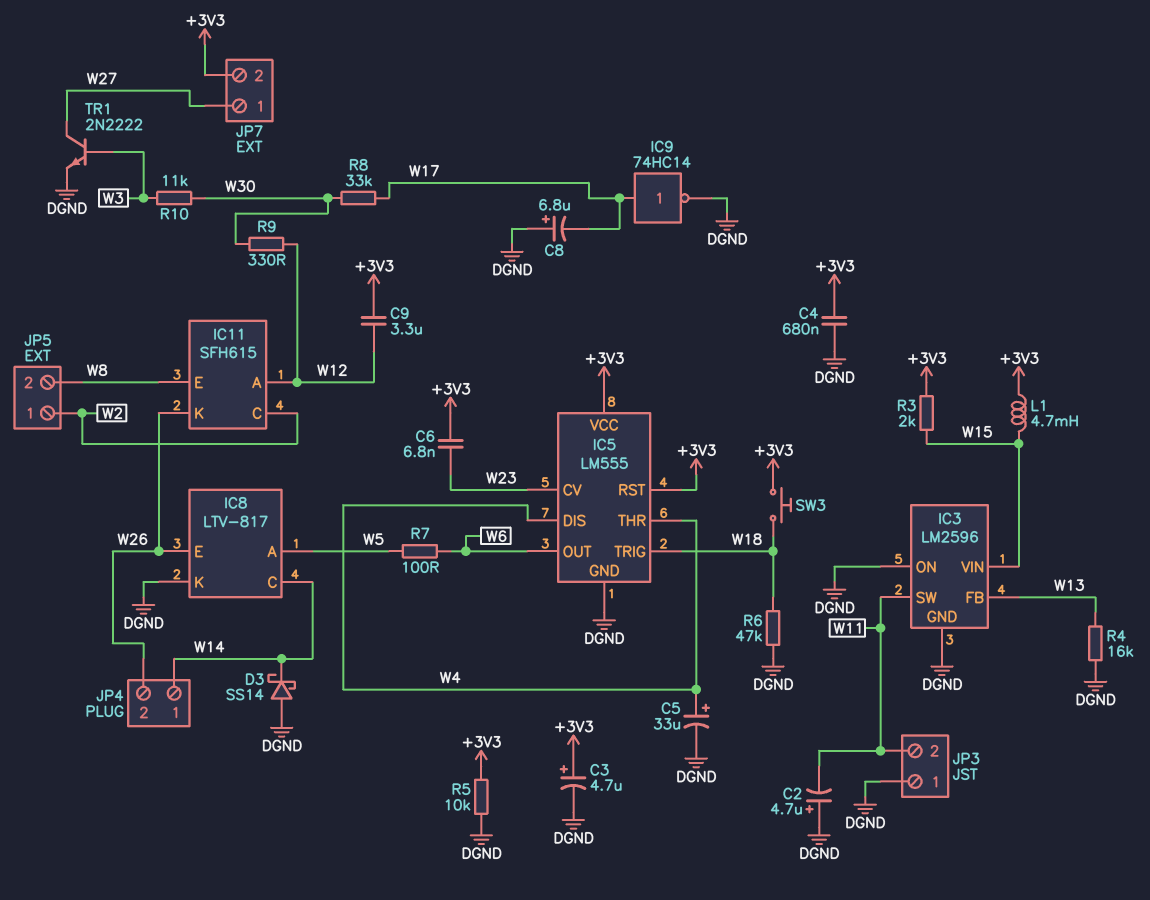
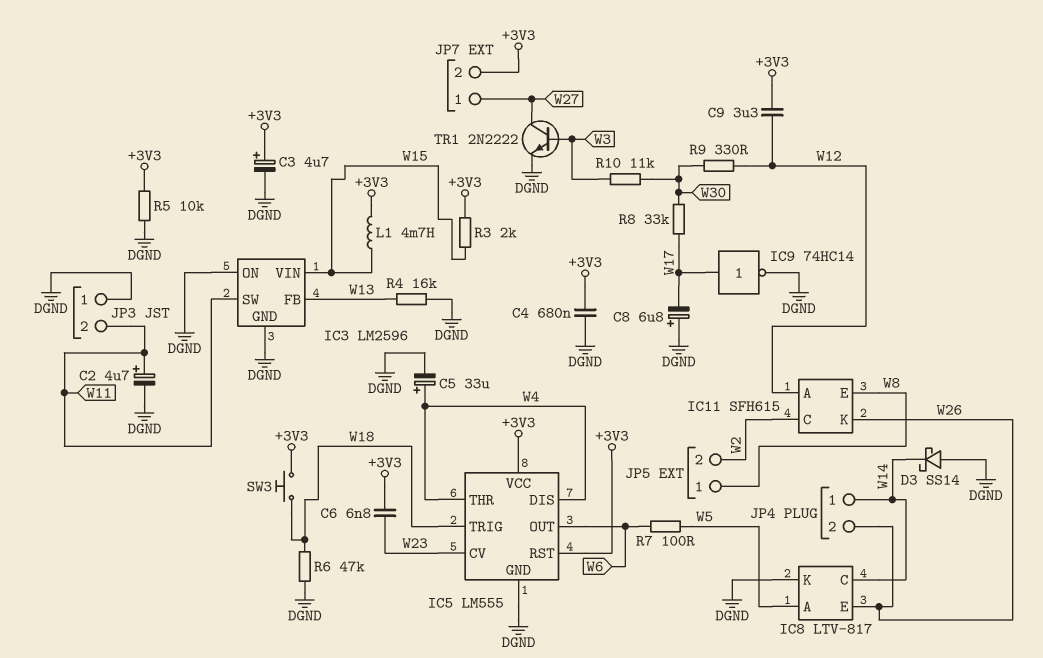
C2: 4.7uF (plus DGND, minus W11) -> 4.7uF (plus W11, minus DGND)
JP5 pin 1: W2 -> W8
JP5 pin 2: W8 -> W2

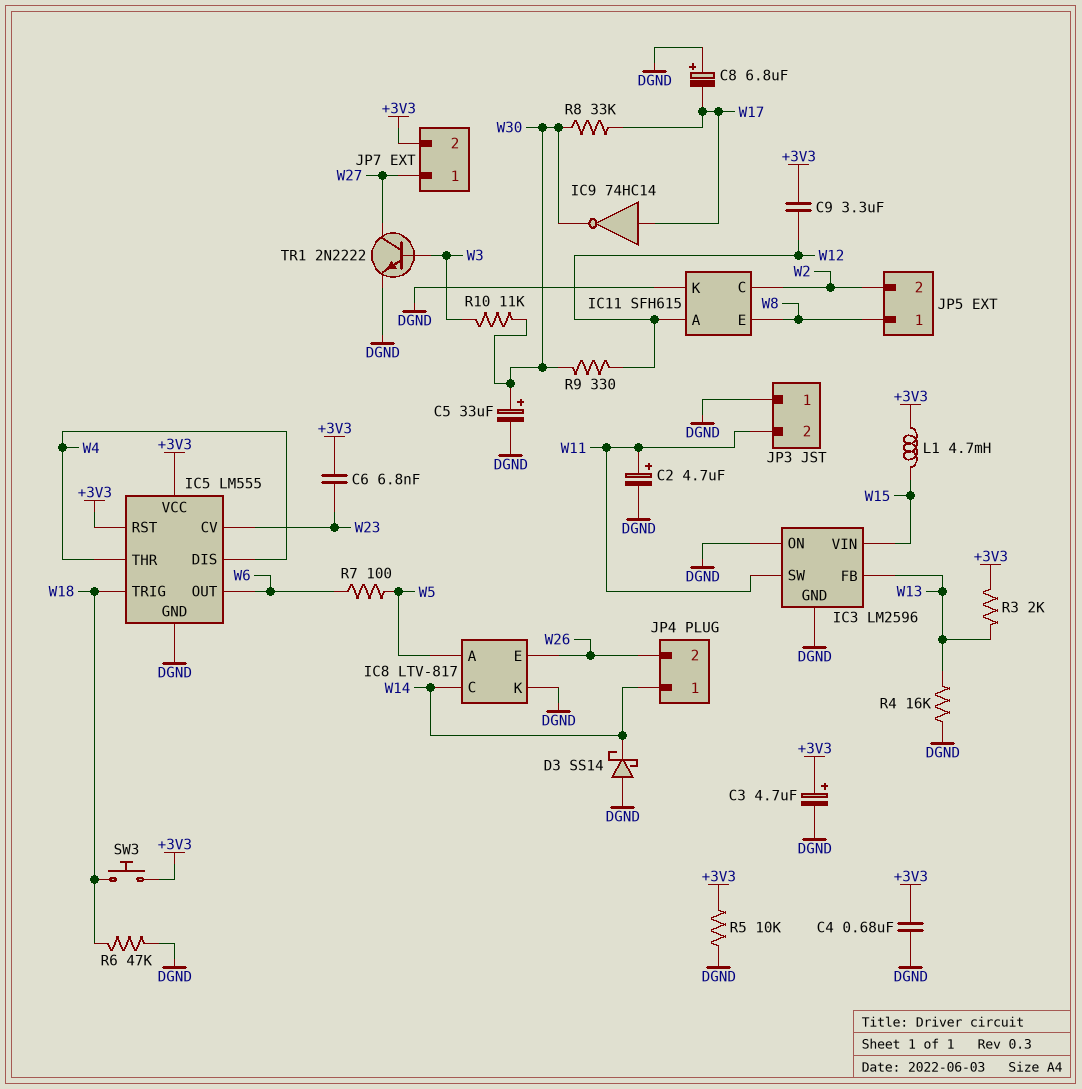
C5: 33uF (plus W4, minus DGND) -> 33uF (plus W30, minus DGND)
IC9: NOT 74HC14 (in W17, out DGND) -> NOT 74HC14 (in W17, out W30)
IC11 pin K: W26 -> DGND
R3: 2k (+3V3, W15) -> 2k (+3V3, W13)

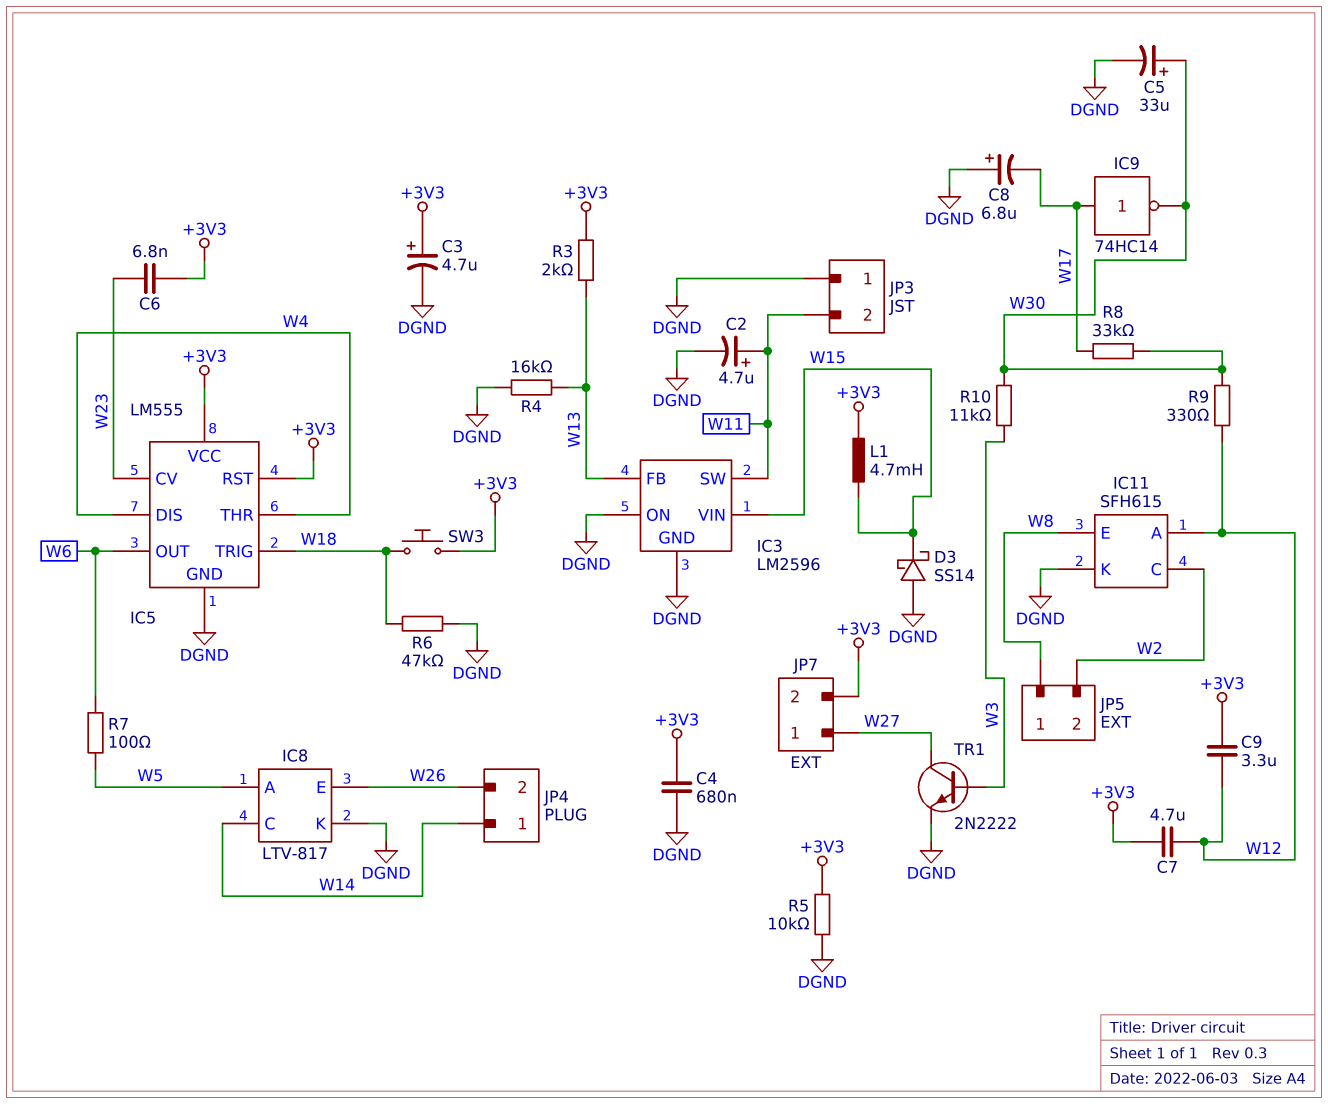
C7: none -> 4.7uF (+3V3, W12)
D3: schottky SS14 (A DGND, K W14) -> schottky SS14 (A DGND, K W15)

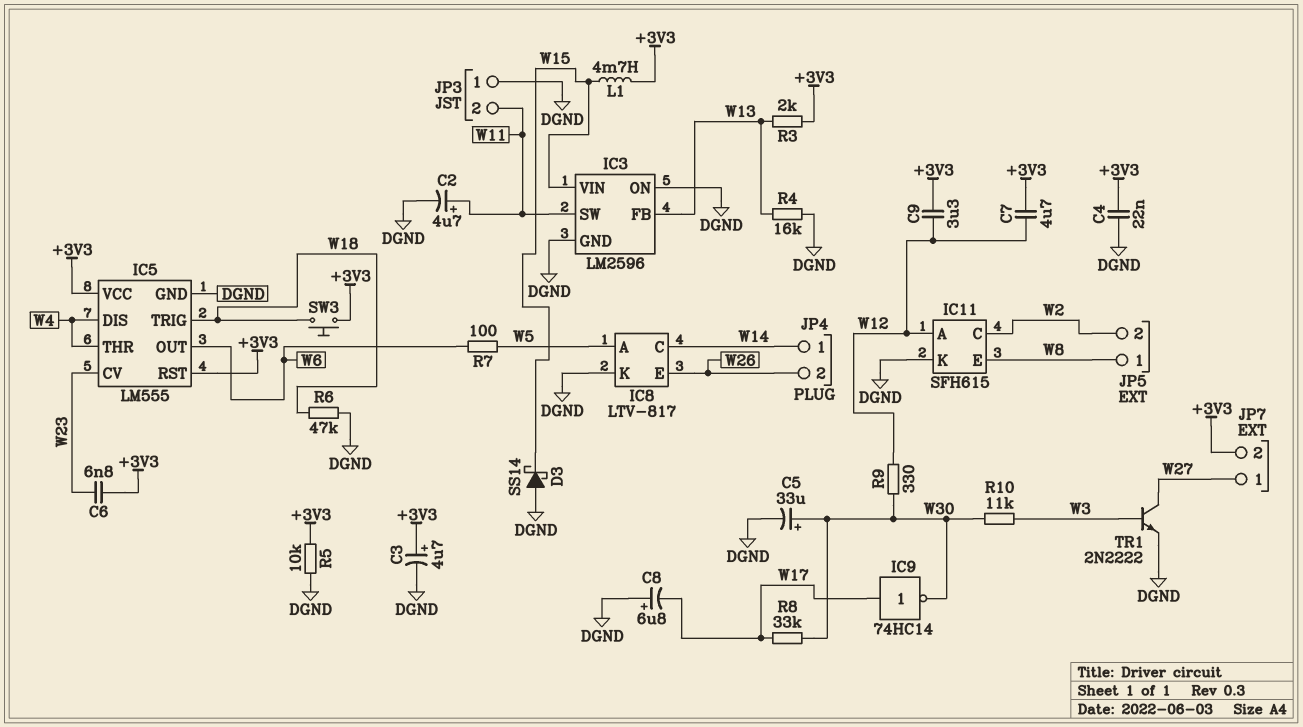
C4: 680nF (+3V3, DGND) -> 22nF (+3V3, DGND)

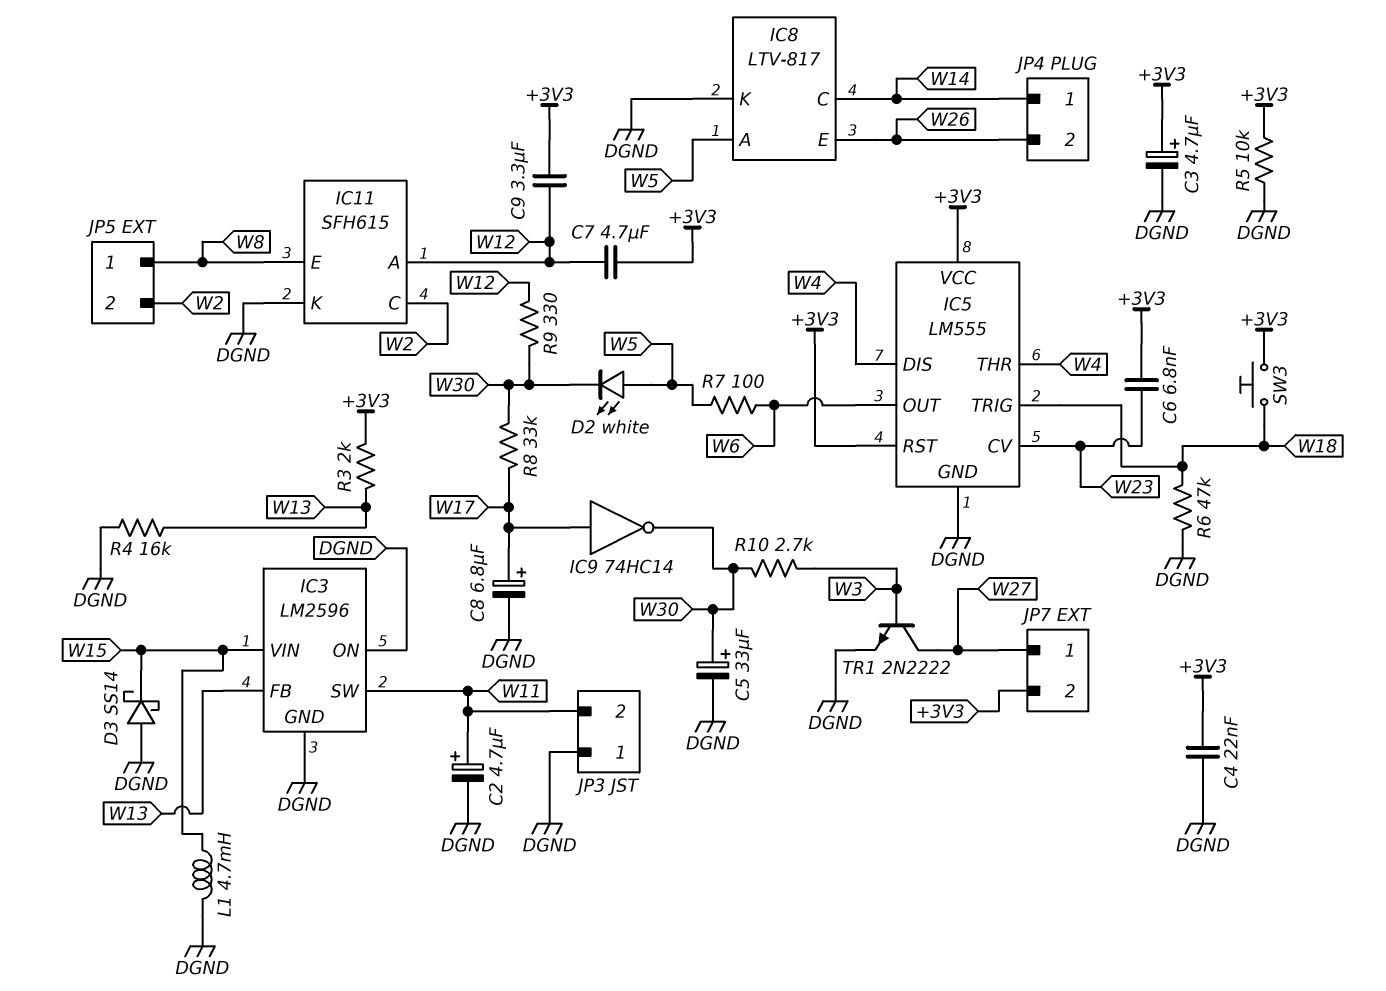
C8: 6.8uF (plus DGND, minus W17) -> 6.8uF (plus W17, minus DGND)
D2: none -> LED white (A W5, K W30)
L1: 4.7mH (+3V3, W15) -> 4.7mH (DGND, W15)
R10: 11k (W3, W30) -> 2.7k (W3, W30)

